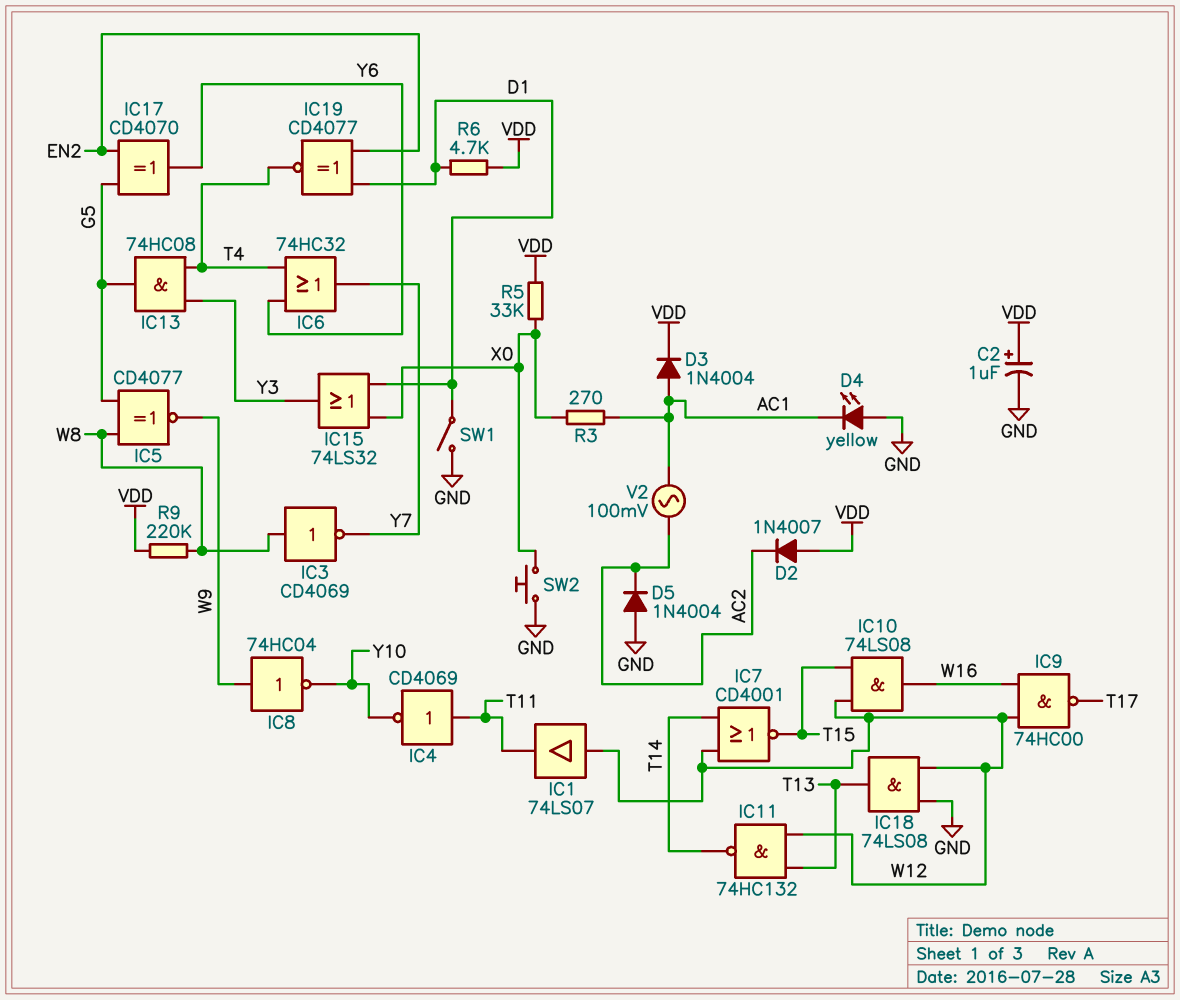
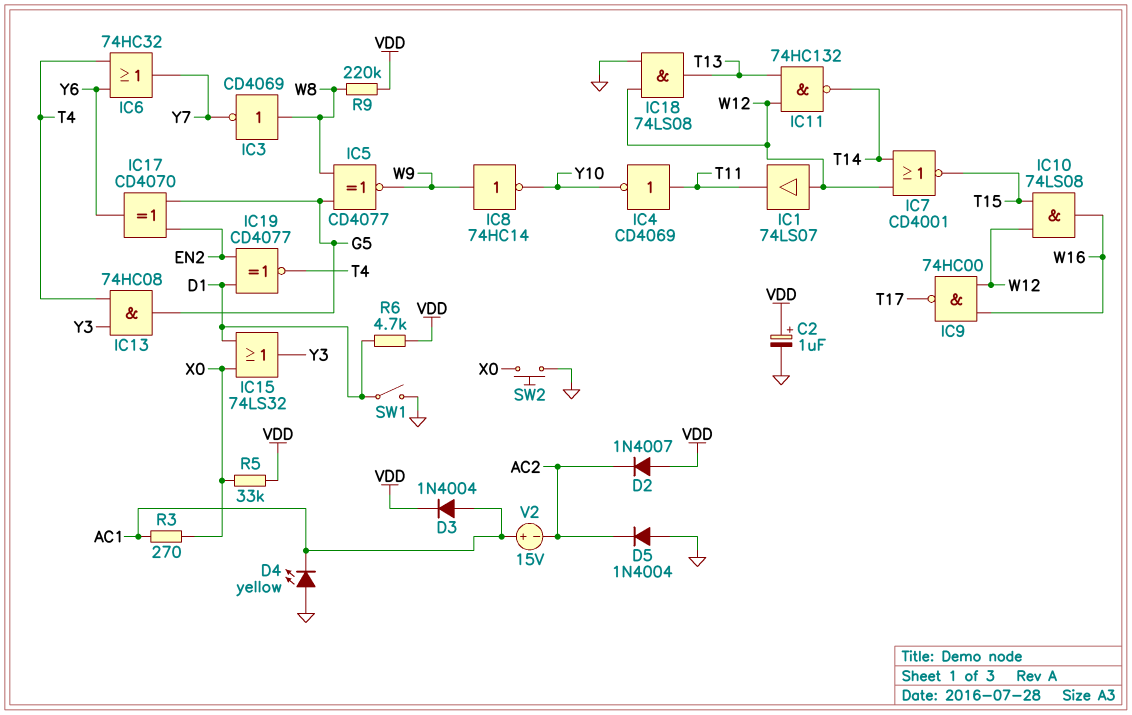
IC8: NOT 74HC04 (in W9, out Y10) -> NOT 74HC14 (in W9, out Y10)
V2: AC 100mV (AC1, AC2) -> 15V (plus AC1, minus AC2)

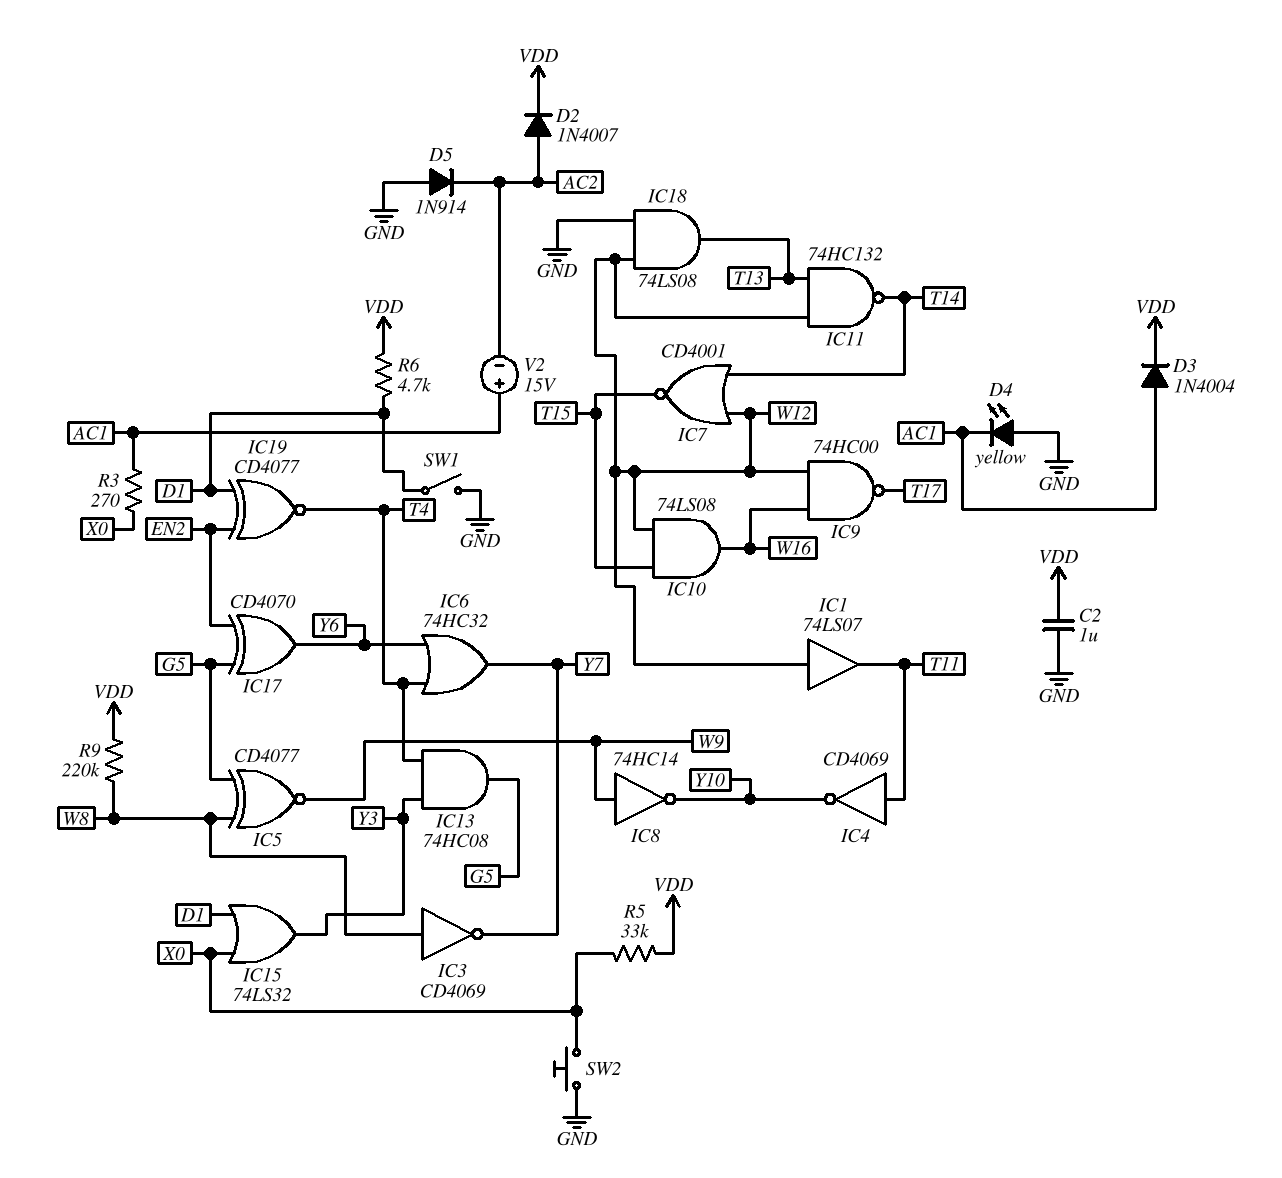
C2: 1uF (plus VDD, minus GND) -> 1uF (GND, VDD)
D2: diode 1N4007 (A VDD, K AC2) -> diode 1N4007 (A AC2, K VDD)
D5: diode 1N4004 (A GND, K AC2) -> diode 1N914 (A GND, K AC2)

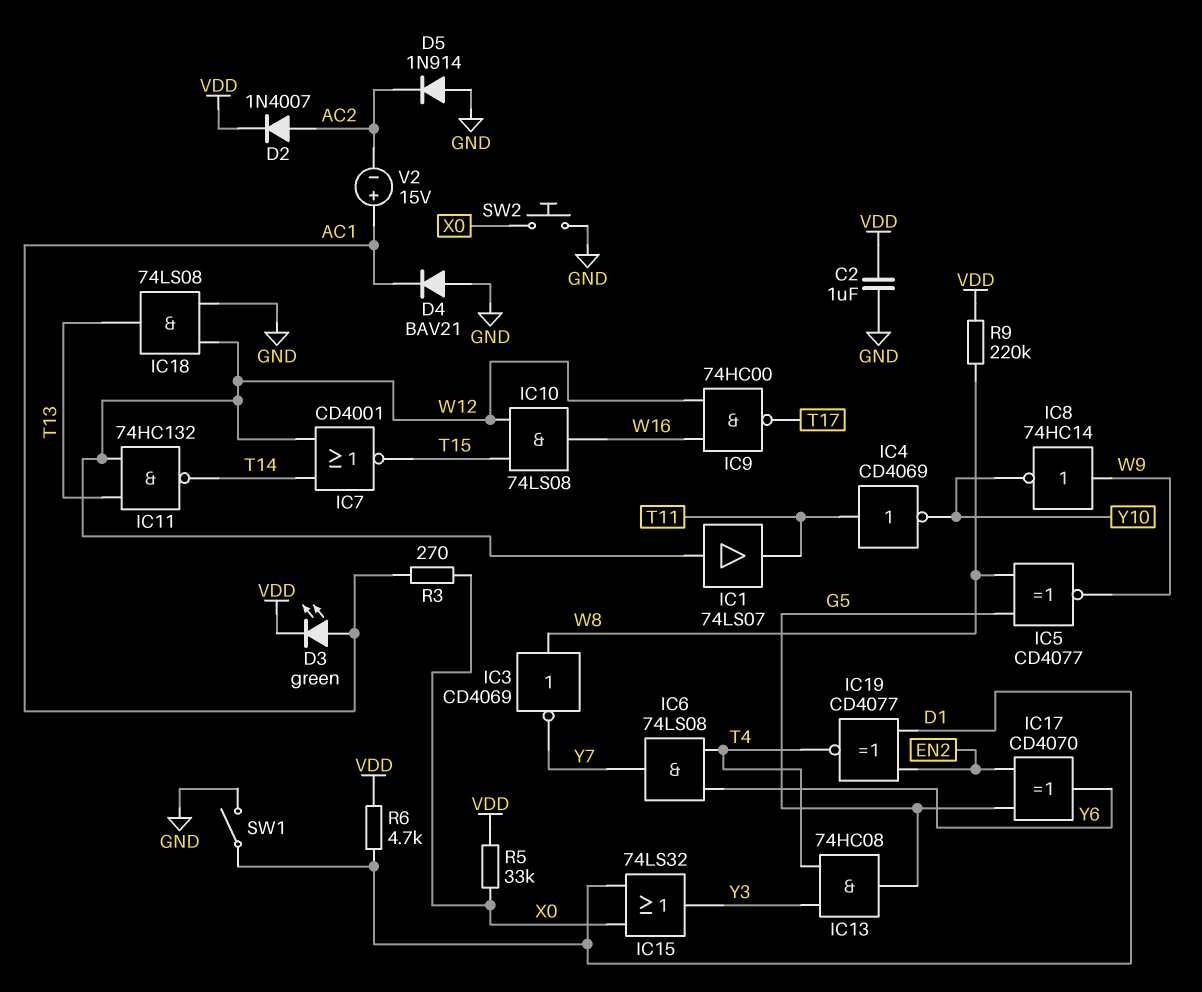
D3: diode 1N4004 (A AC1, K VDD) -> LED green (A AC1, K VDD)
D4: LED yellow (A GND, K AC1) -> diode BAV21 (A GND, K AC1)
IC6: OR 74HC32 (in T4, in Y6, out Y7) -> AND 74LS08 (in T4, in Y6, out Y7)

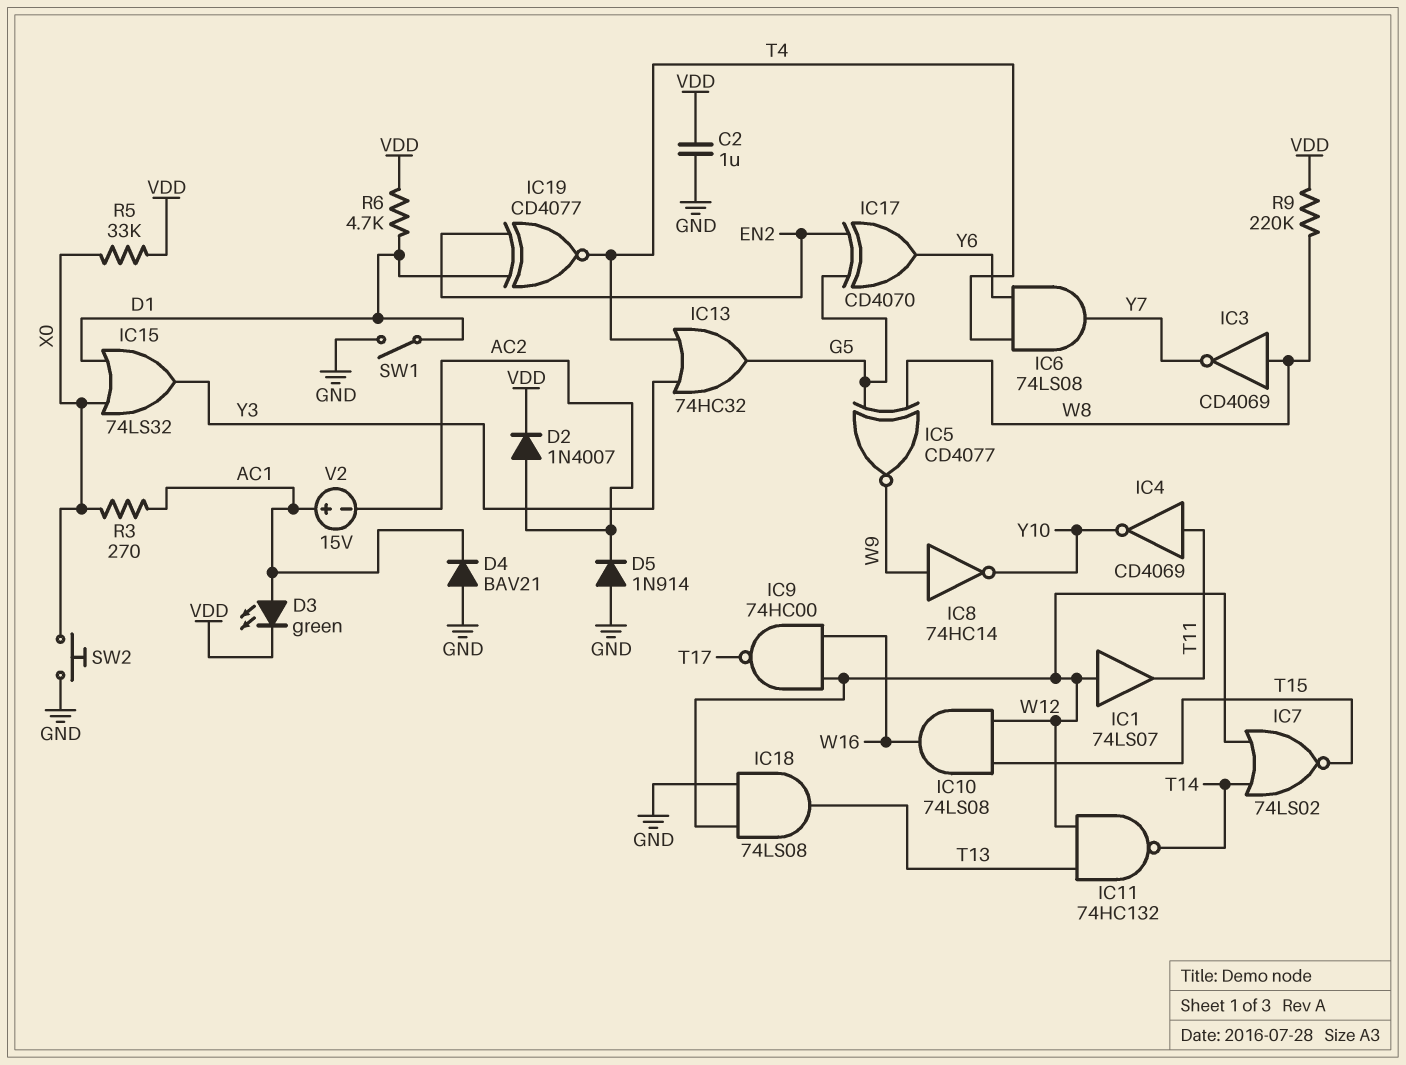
IC7: NOR CD4001 (in T14, in W12, out T15) -> NOR 74LS02 (in T14, in W12, out T15)
IC13: AND 74HC08 (in T4, in Y3, out G5) -> OR 74HC32 (in T4, in Y3, out G5)

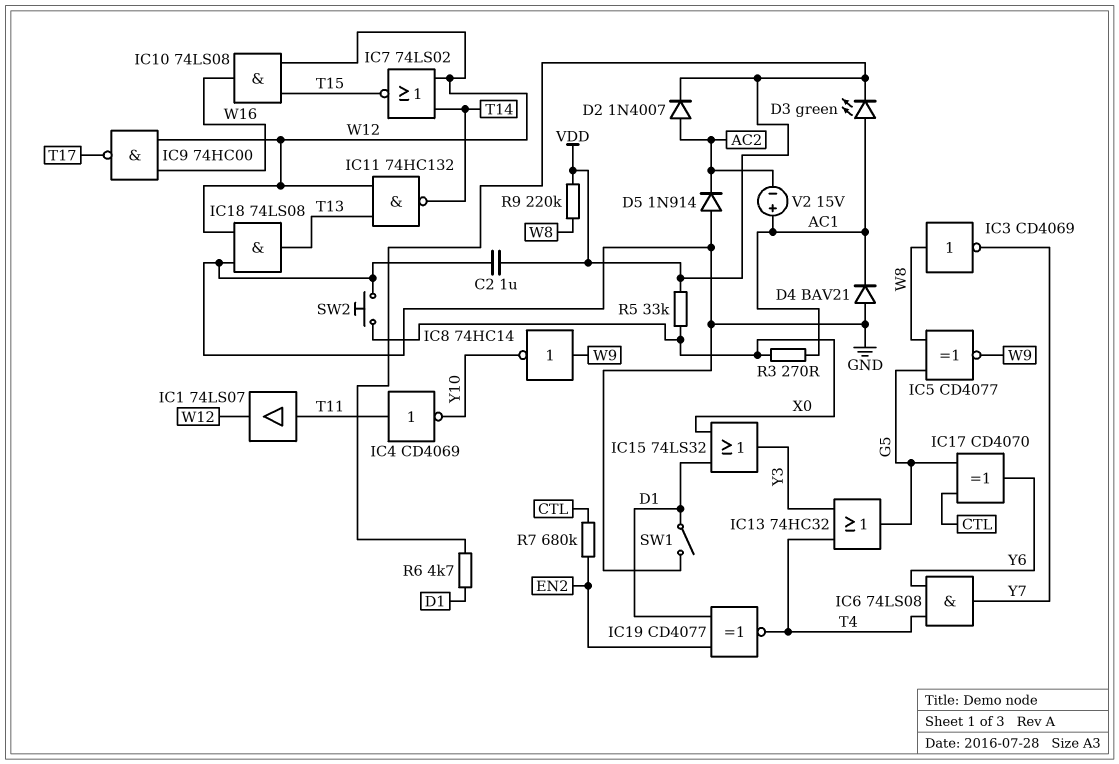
IC1: buffer 74LS07 (in W12, out T11) -> buffer 74LS07 (in T11, out W12)
IC17: XOR CD4070 (in EN2, in G5, out Y6) -> XOR CD4070 (in CTL, in G5, out Y6)
R7: none -> 680k (CTL, EN2)

